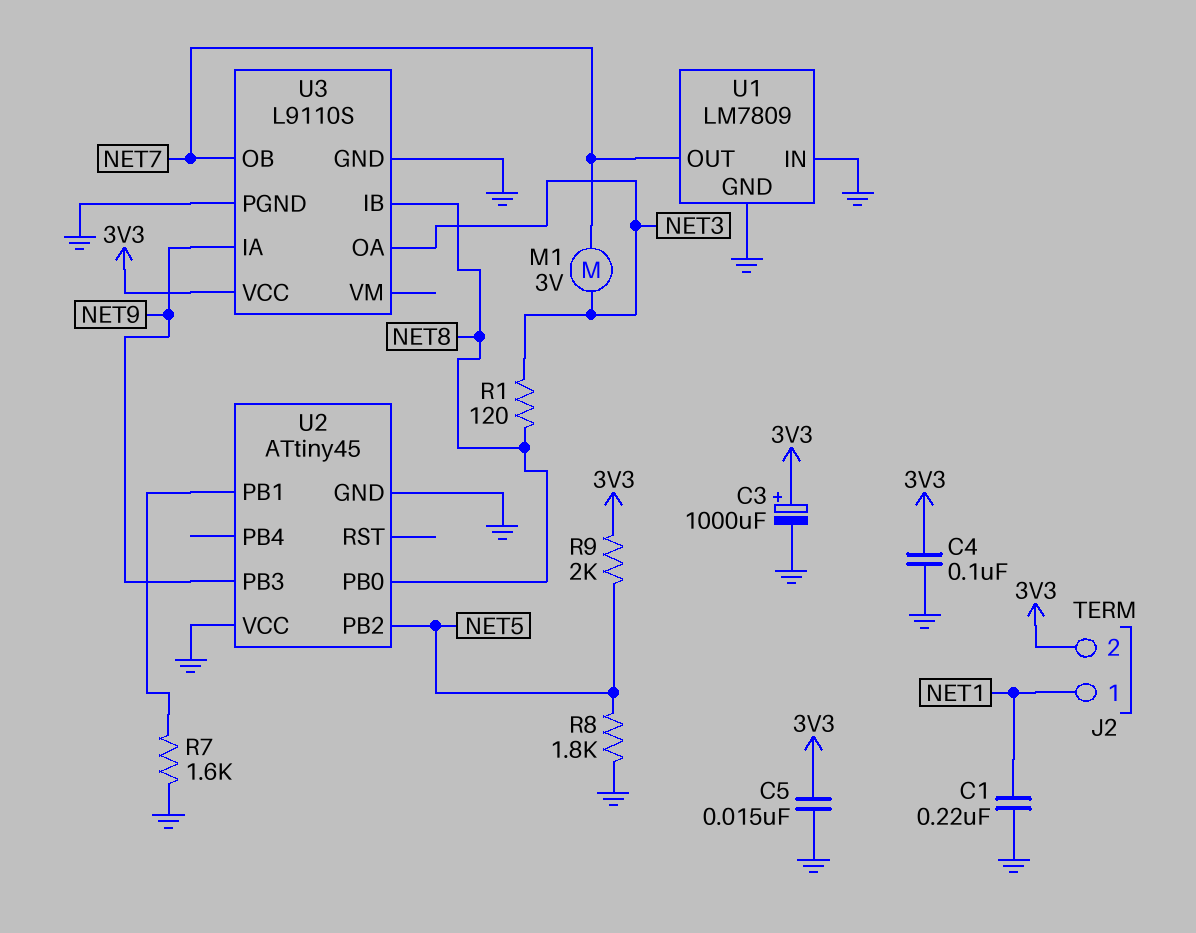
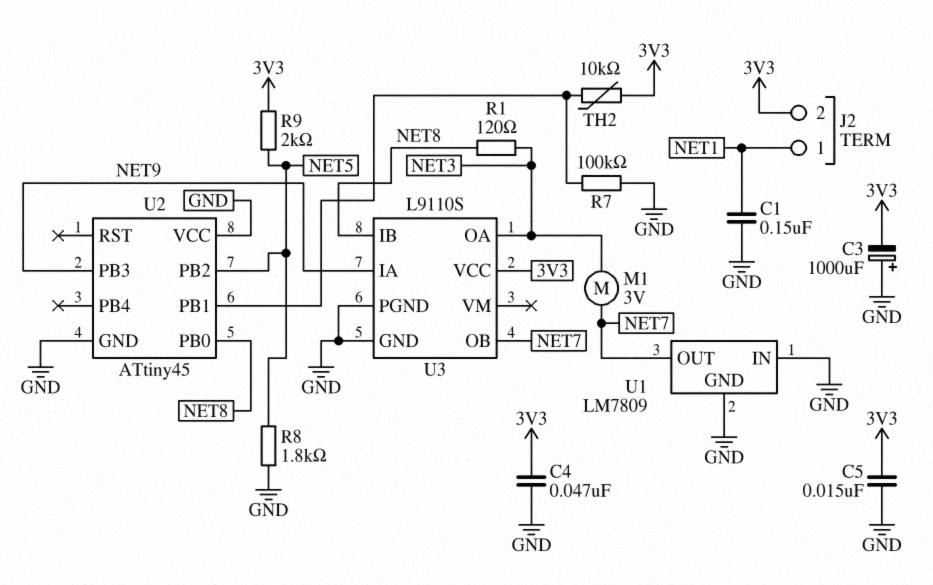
C1: 220nF (GND, NET1) -> 150nF (GND, NET1)
C3: 1000uF (plus 3V3, minus GND) -> 1000uF (plus GND, minus 3V3)
C4: 100nF (3V3, GND) -> 47nF (3V3, GND)
R7: 1.6k (GND, U2/PB1) -> 100k (GND, U2/PB1)
TH2: none -> 10k (3V3, U2/PB1)

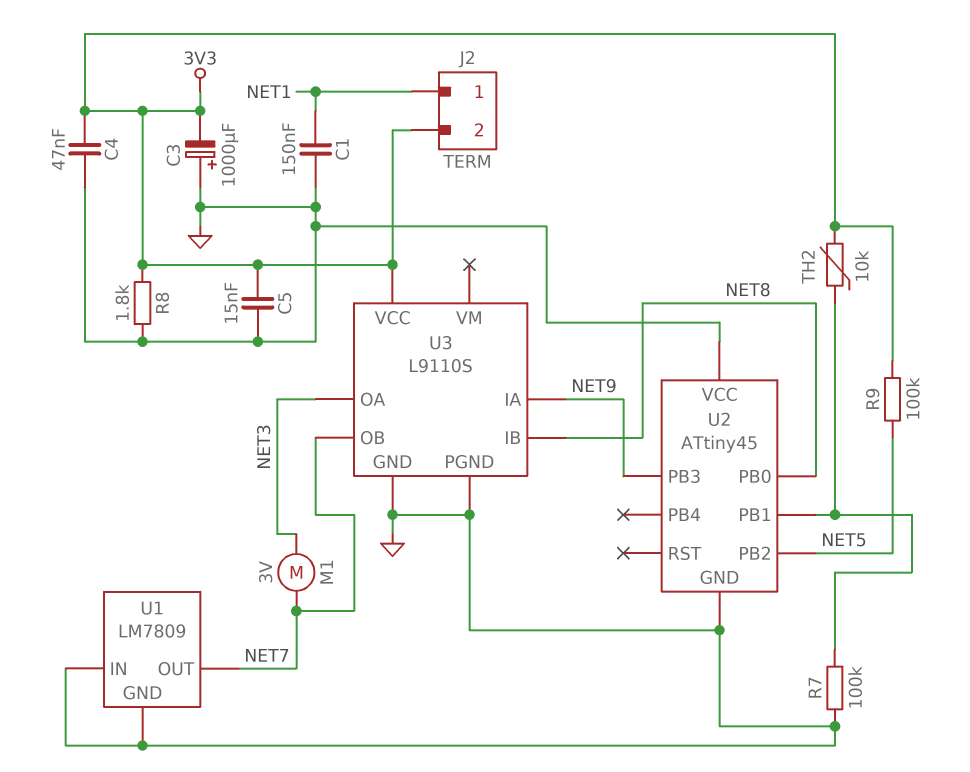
R1: 120 (NET3, NET8) -> none
R8: 1.8k (GND, NET5) -> 1.8k (3V3, GND)
R9: 2k (3V3, NET5) -> 100k (3V3, NET5)

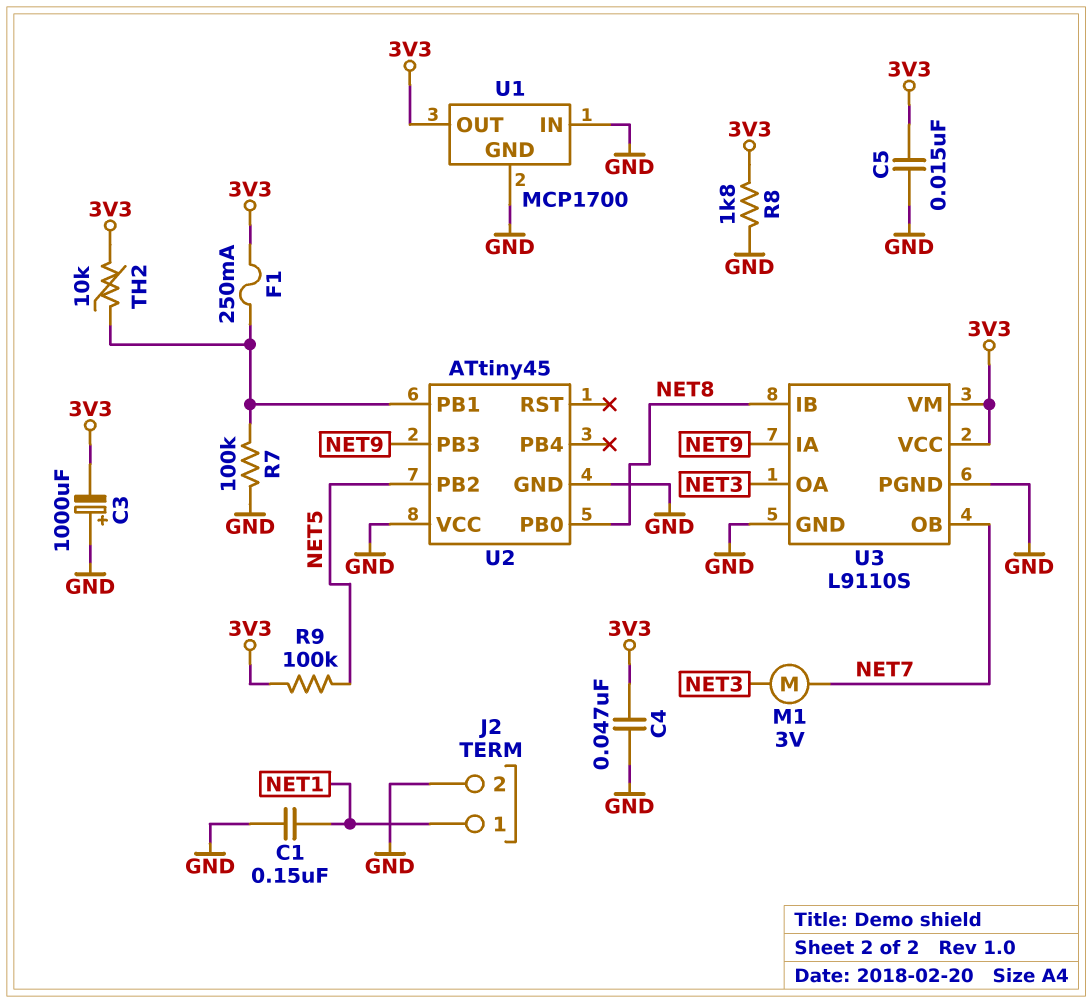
F1: none -> 250mA (3V3, U2/PB1)
J2 pin 2: 3V3 -> GND
U1: LM7809 -> MCP1700
U1 pin OUT: NET7 -> 3V3
U3 pin VM: none -> 3V3

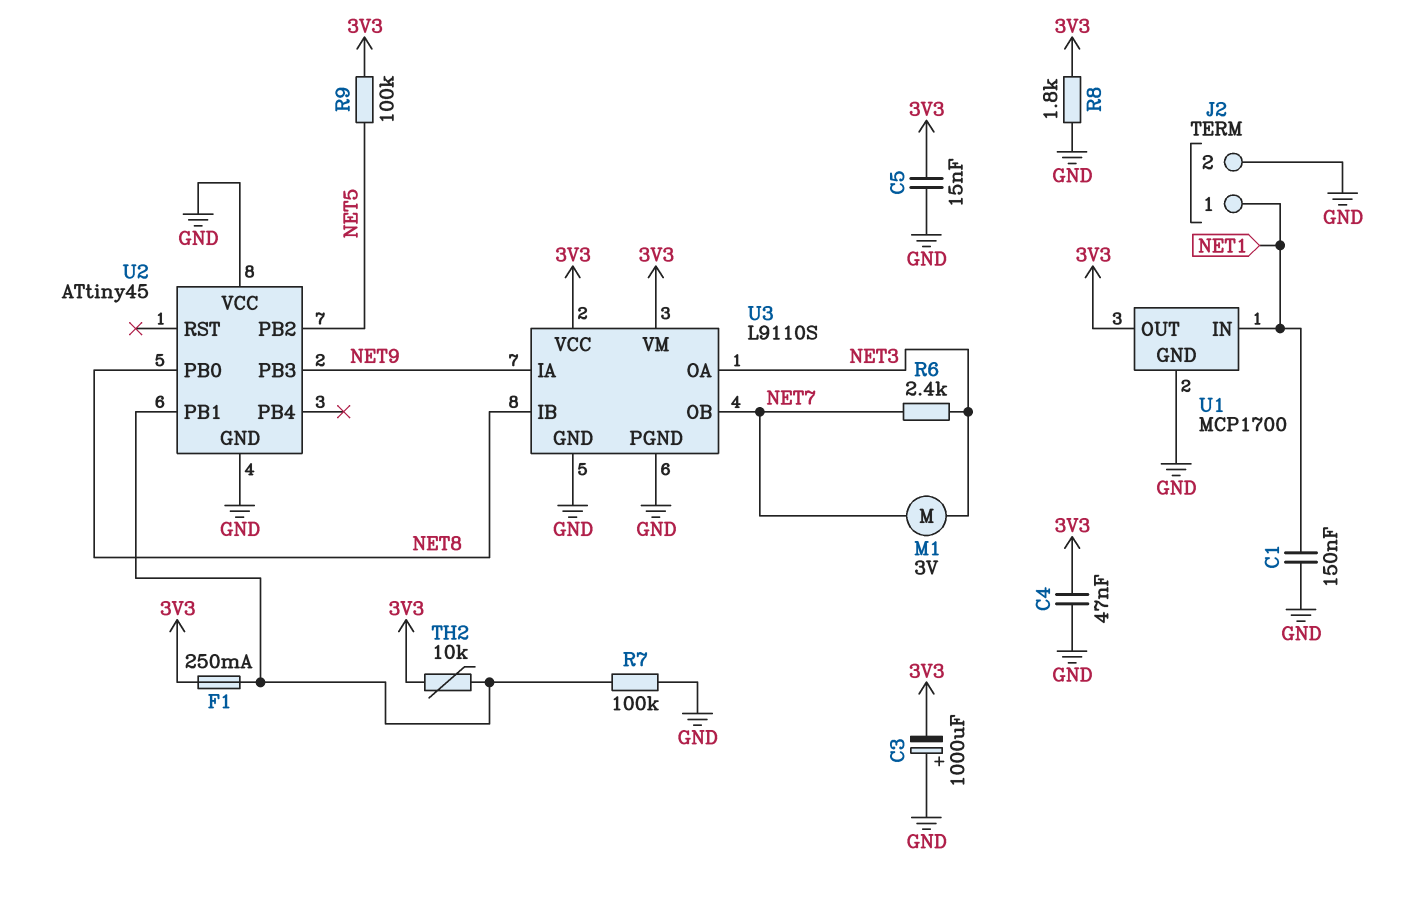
R6: none -> 2.4k (NET3, NET7)
U1 pin IN: GND -> NET1

